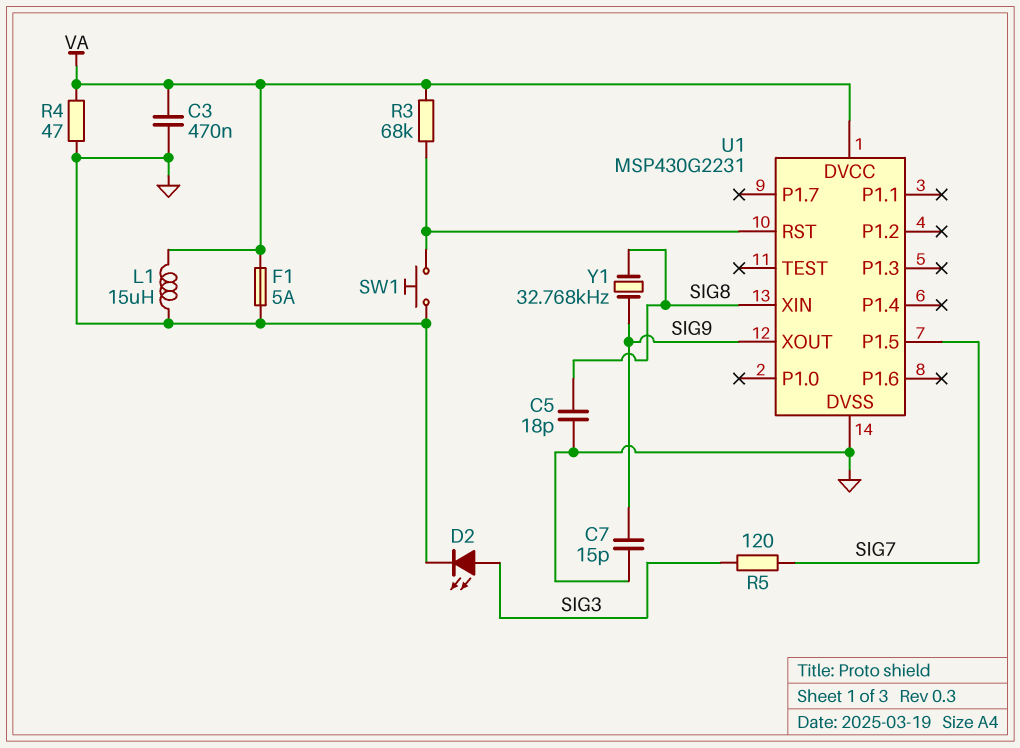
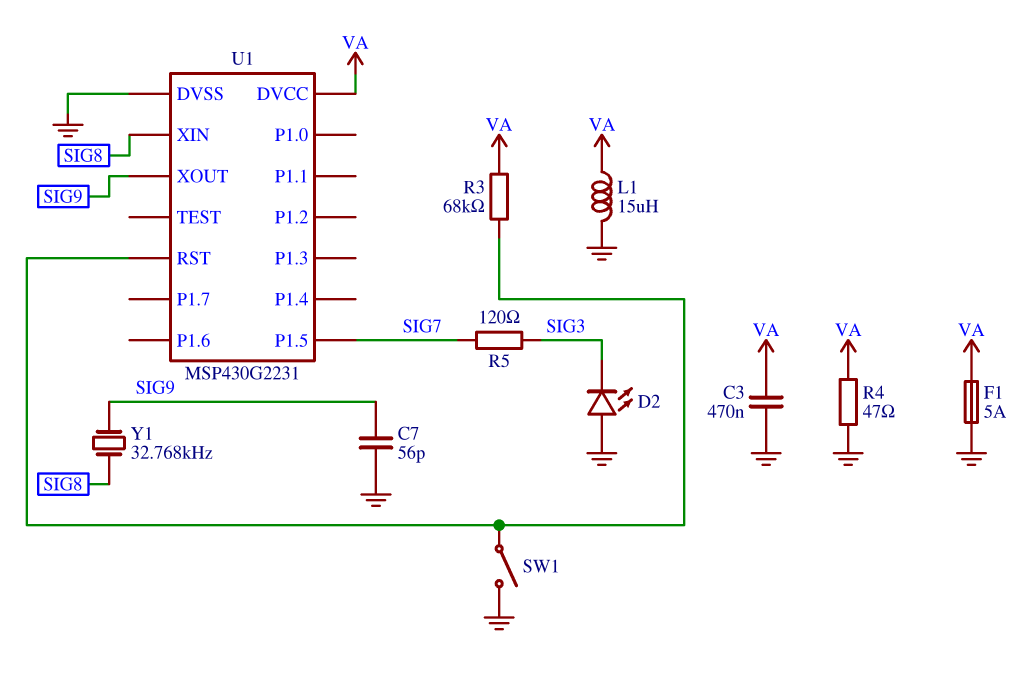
C5: 18pF (GND, SIG8) -> none
C7: 15pF (GND, SIG9) -> 56pF (GND, SIG9)
D2: LED (A SIG3, K GND) -> LED (A GND, K SIG3)
SW1: button (GND, U1/RST) -> switch (GND, U1/RST)

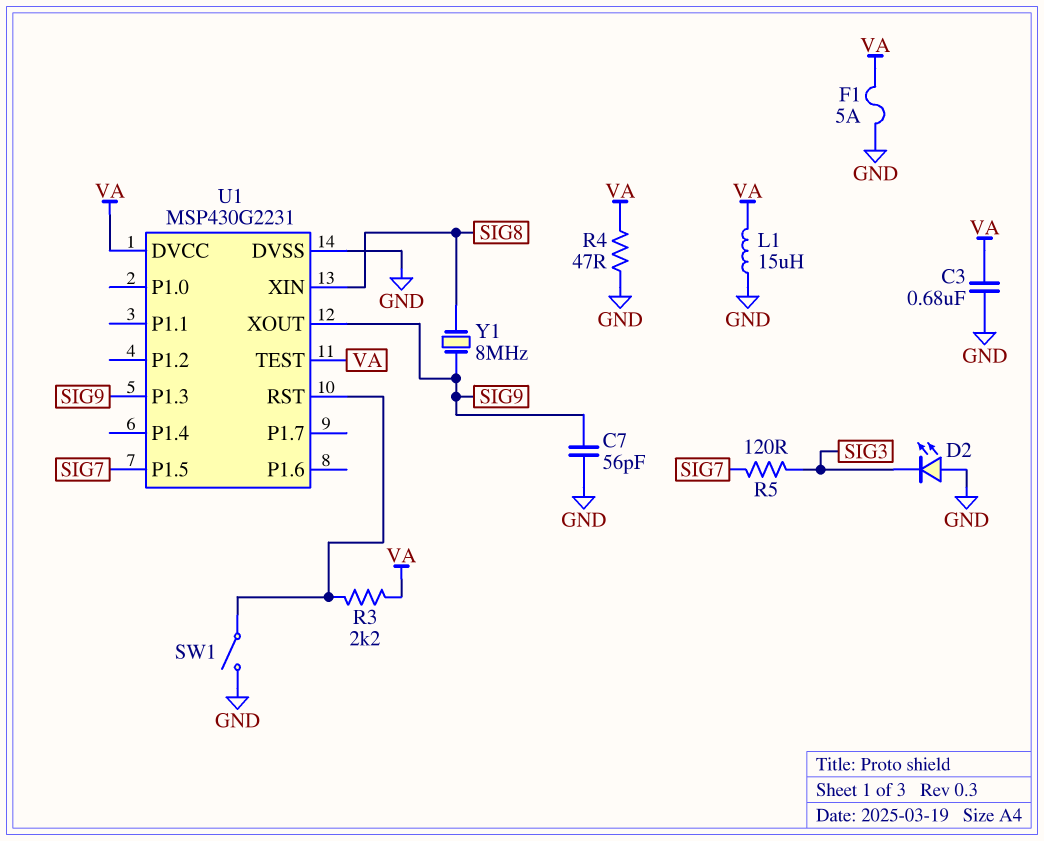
C3: 470nF (GND, VA) -> 680nF (GND, VA)
R3: 68k (U1/RST, VA) -> 2.2k (U1/RST, VA)
U1 pin P1.3: none -> SIG9
U1 pin TEST: none -> VA
Y1: 32.768kHz (SIG8, SIG9) -> 8MHz (SIG8, SIG9)

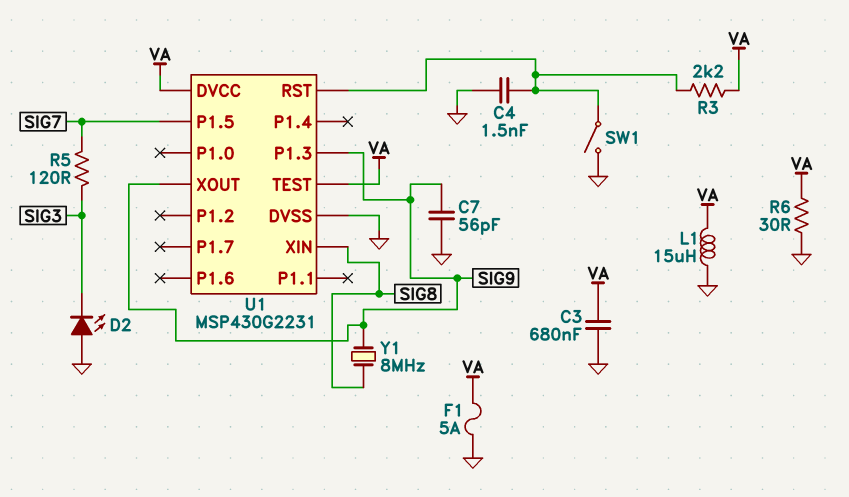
C4: none -> 1.5nF (GND, U1/RST)
R4: 47 (GND, VA) -> none
R6: none -> 30 (GND, VA)

